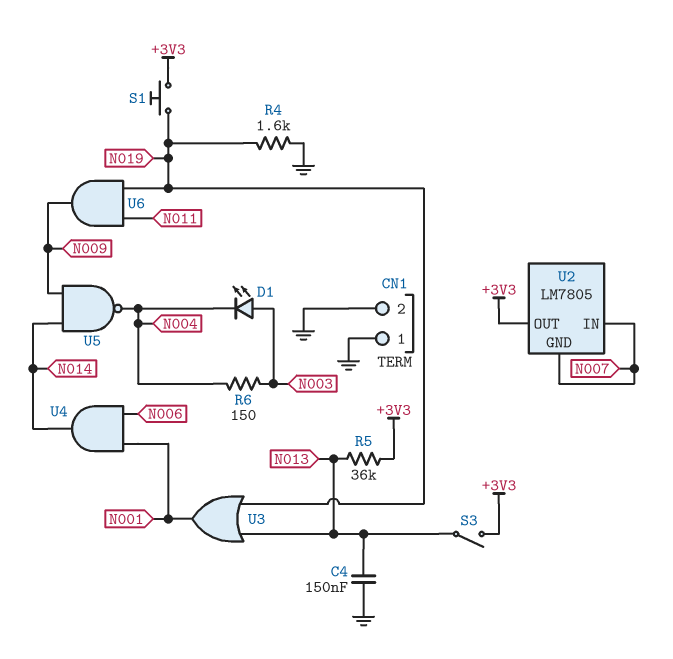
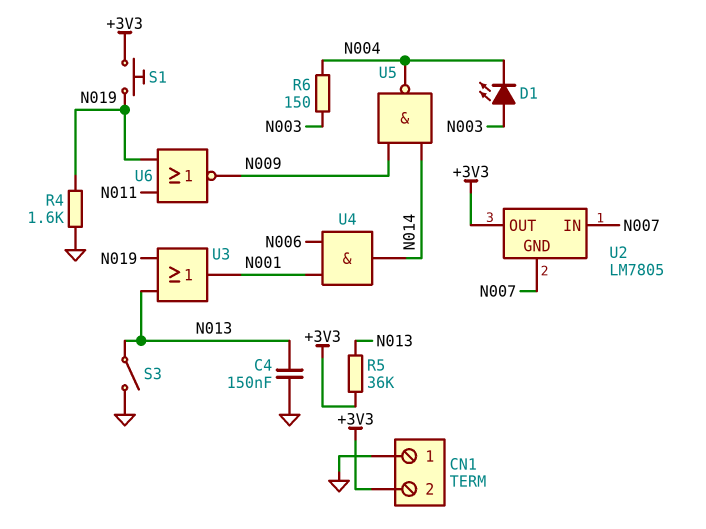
CN1 pin 2: GND -> +3V3
S3: switch (+3V3, N013) -> switch (GND, N013)
U6: AND (in N011, in N019, out N009) -> NOR (in N011, in N019, out N009)

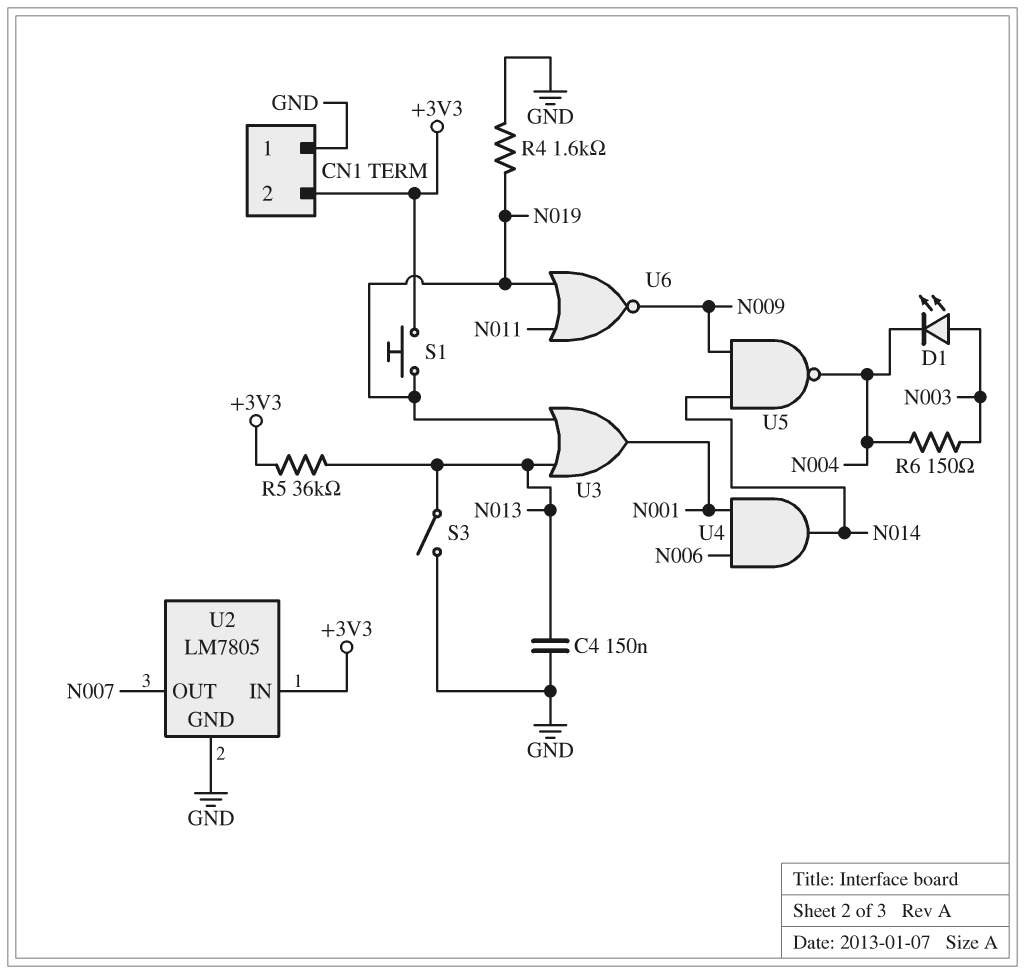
U2 pin GND: N007 -> GND
U2 pin IN: N007 -> +3V3
U2 pin OUT: +3V3 -> N007

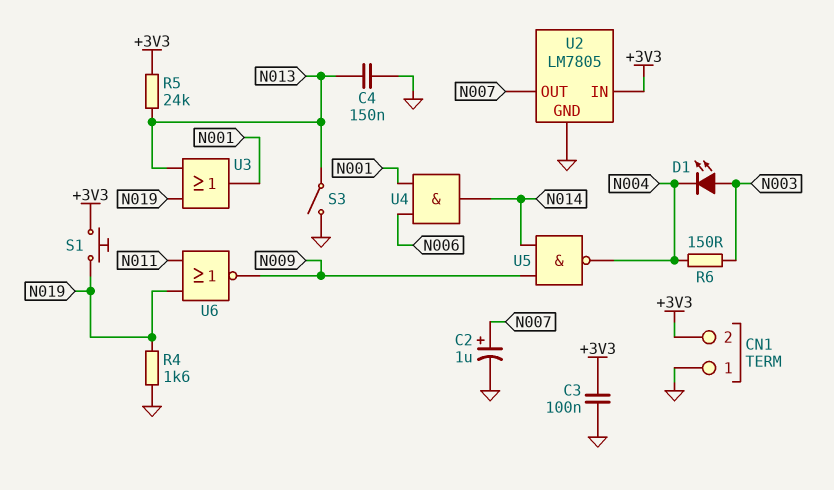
C2: none -> 1uF (plus N007, minus GND)
C3: none -> 100nF (+3V3, GND)
R5: 36k (+3V3, N013) -> 24k (+3V3, N013)

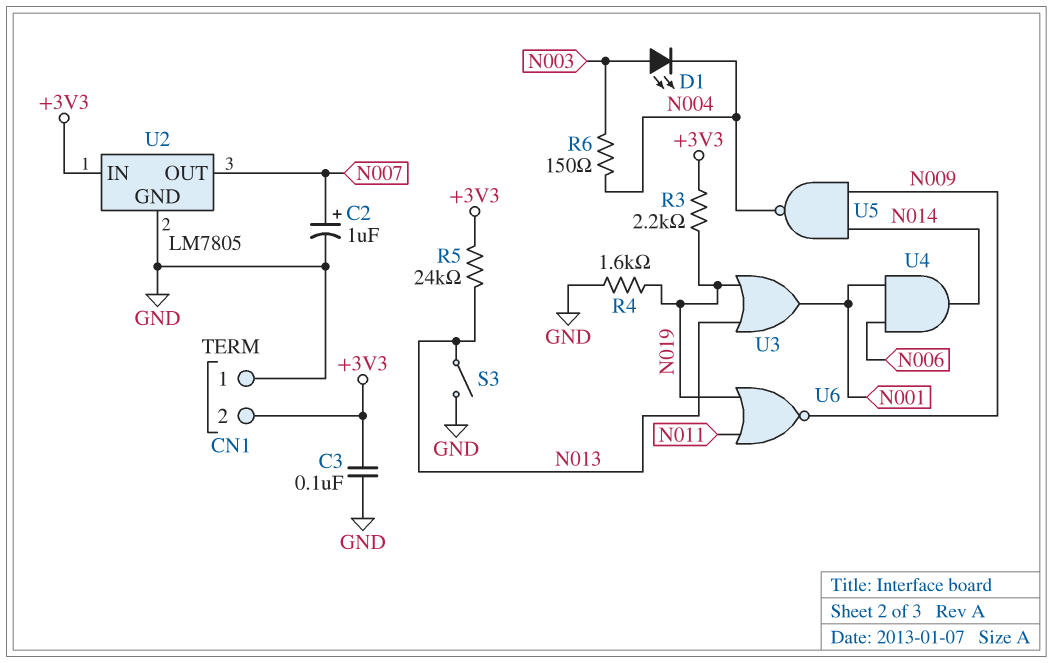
C4: 150nF (GND, N013) -> none
R3: none -> 2.2k (+3V3, N019)
S1: button (+3V3, N019) -> none

